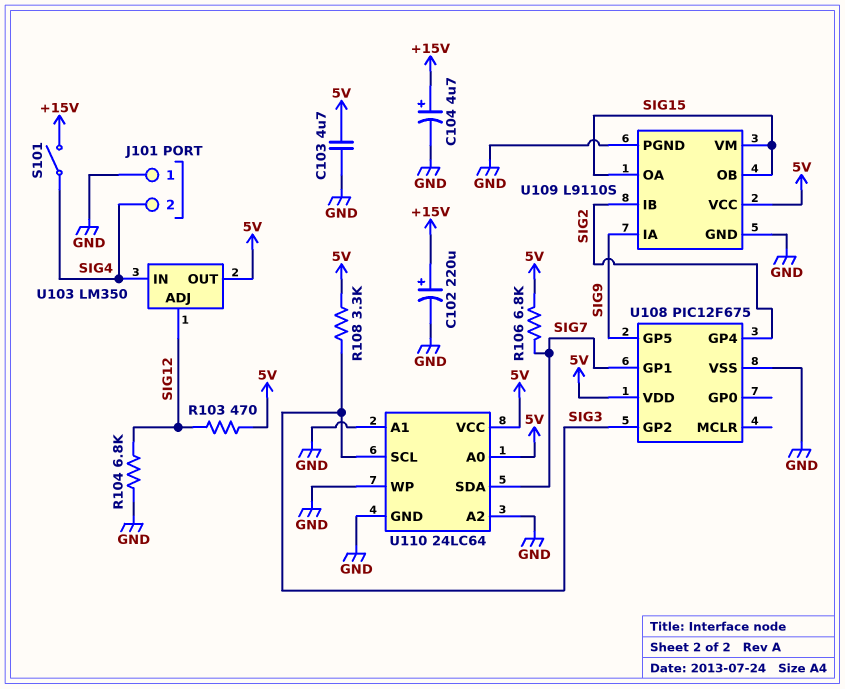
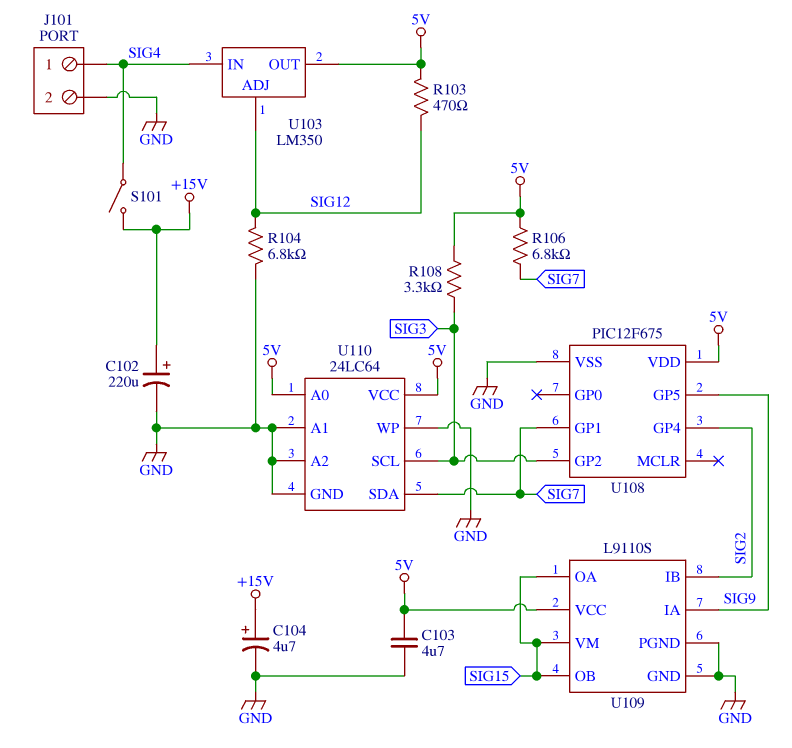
J101 pin 1: GND -> SIG4
J101 pin 2: SIG4 -> GND

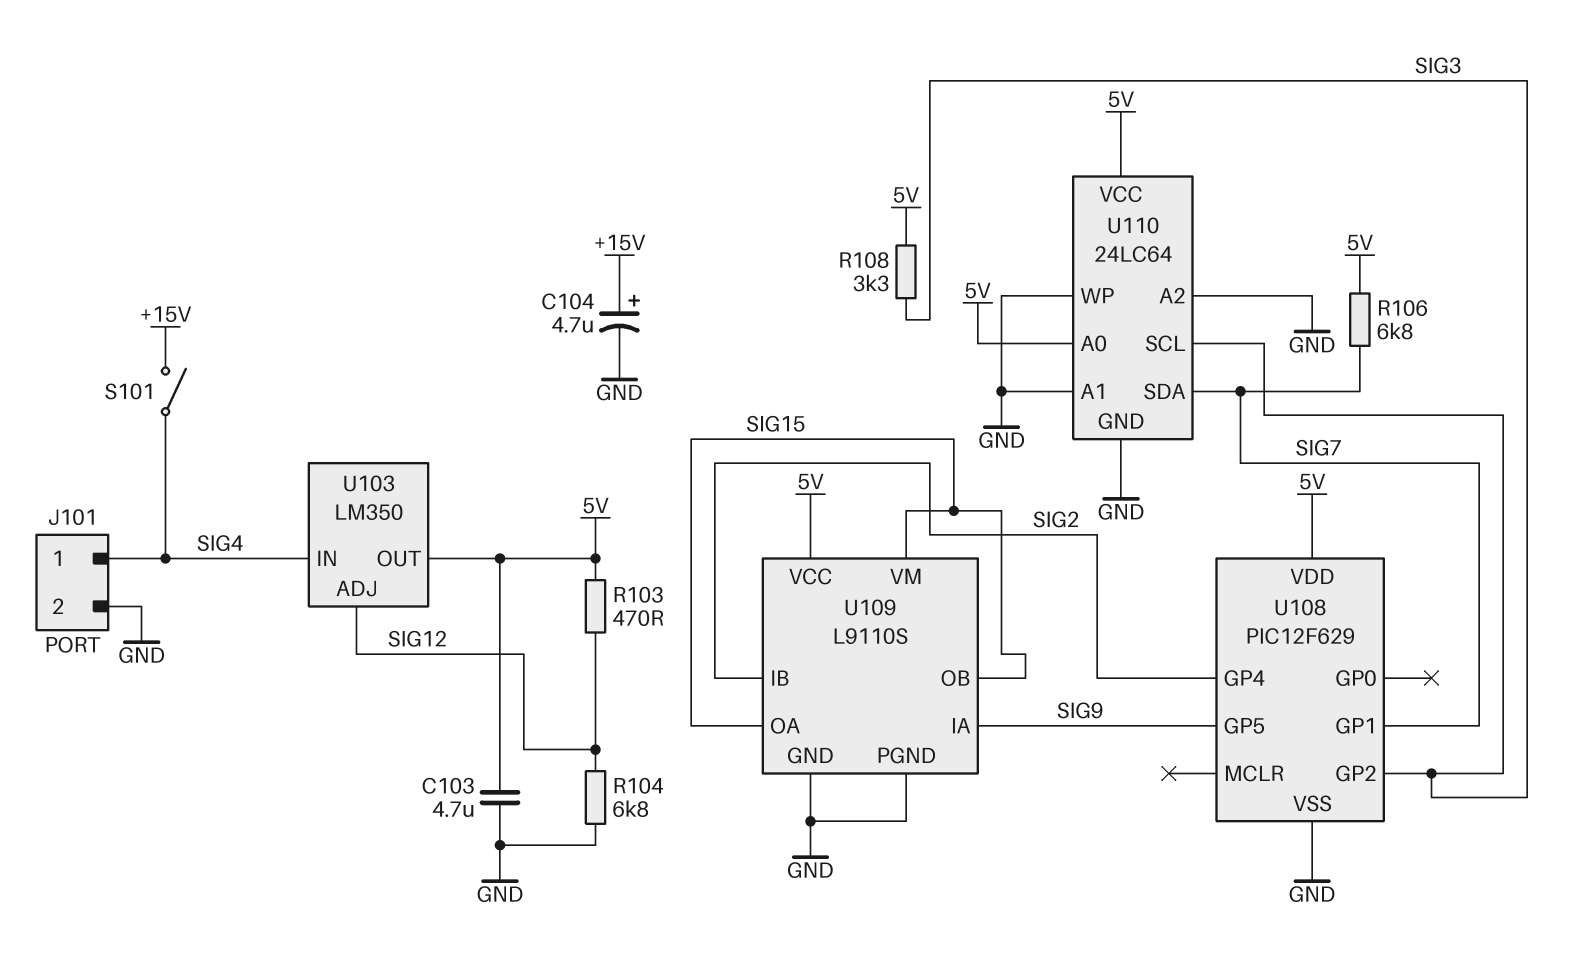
C102: 220uF (plus +15V, minus GND) -> none
U108: PIC12F675 -> PIC12F629

